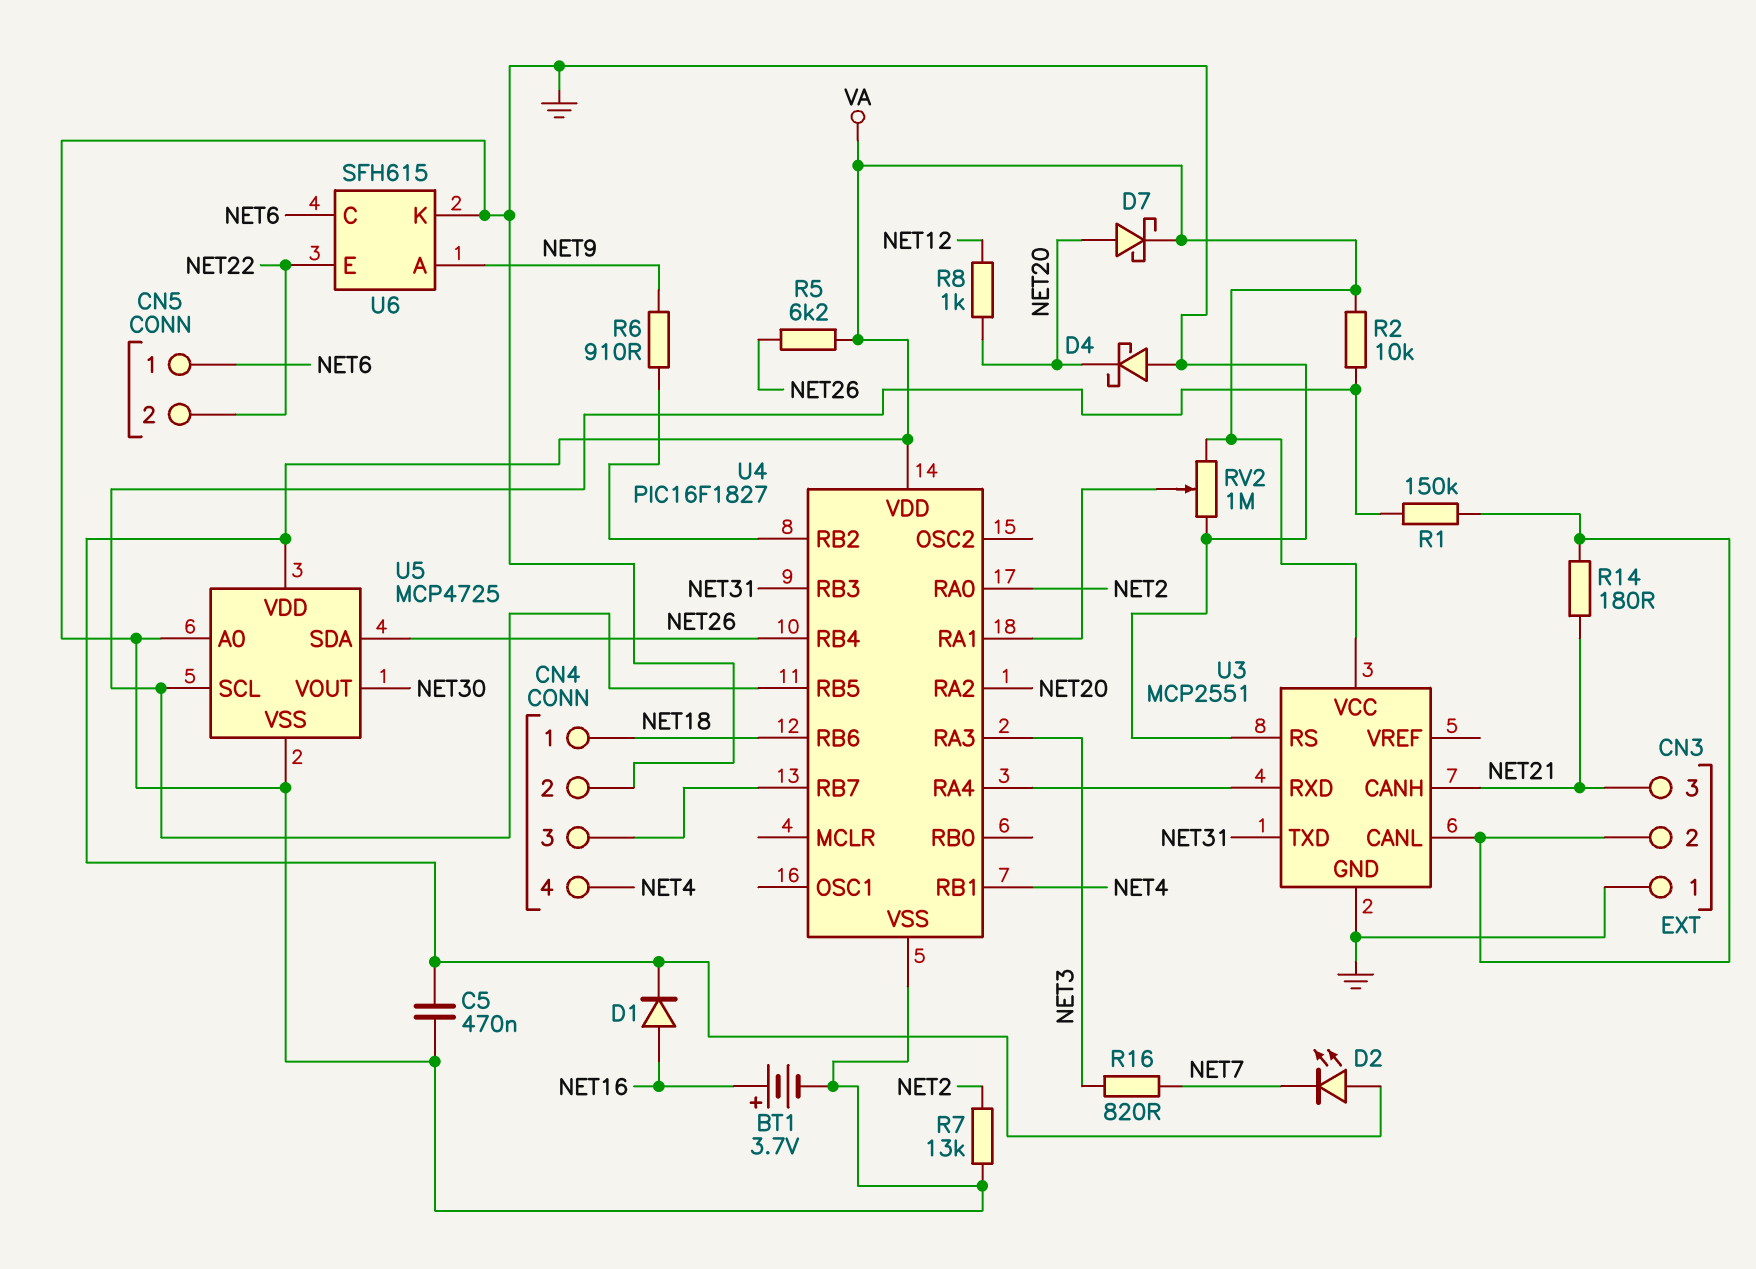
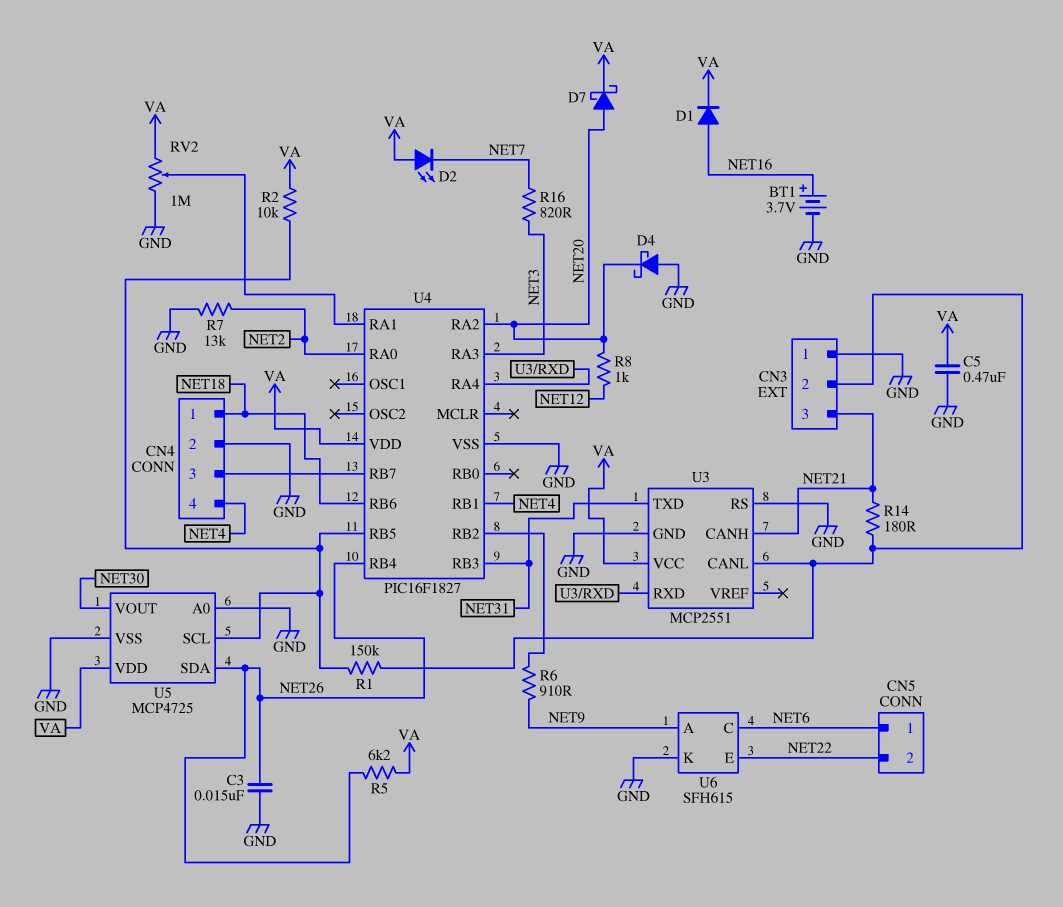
C3: none -> 15nF (GND, NET26)

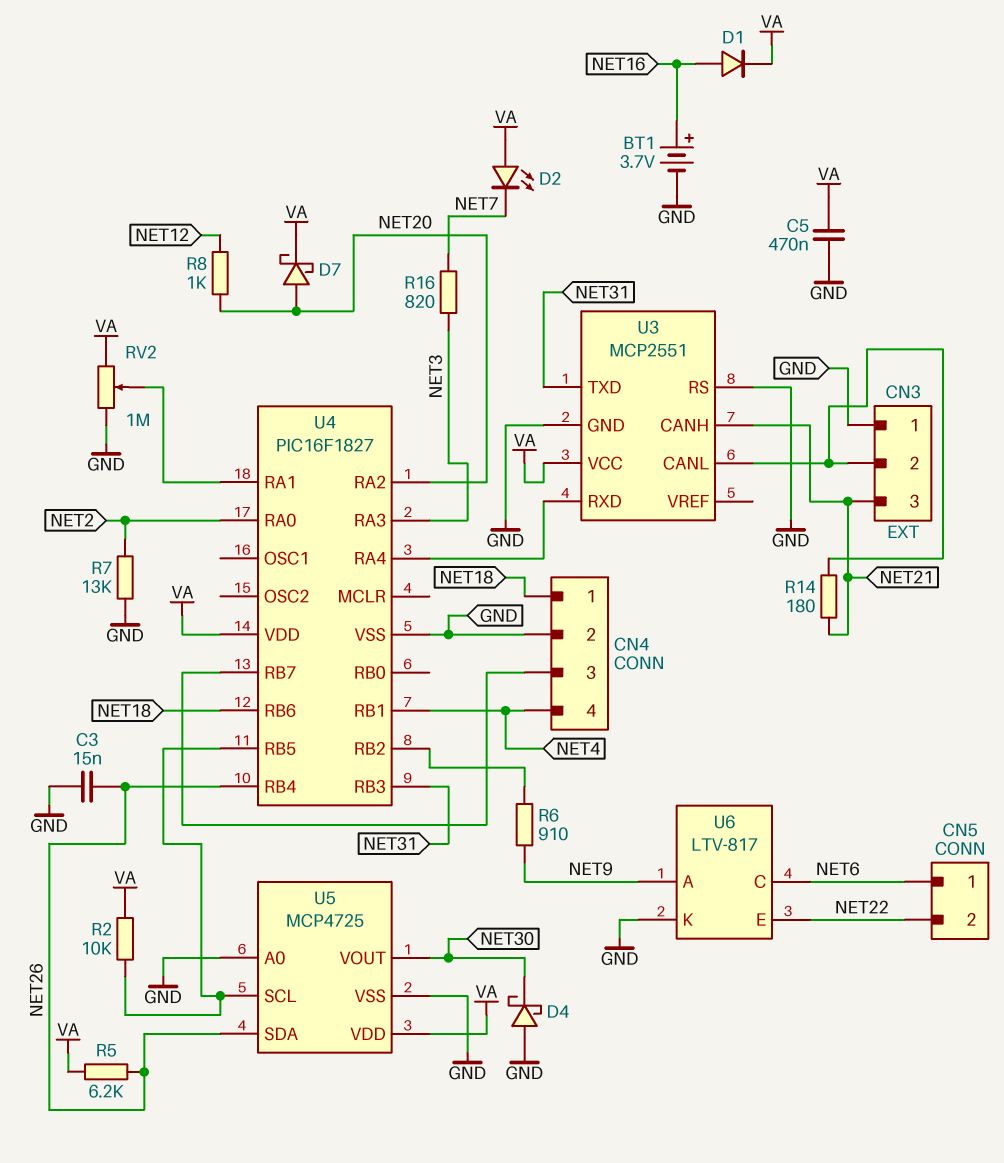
D4: schottky (A GND, K NET20) -> schottky (A GND, K NET30)
R1: 150k (CN3/2, U4/RB5) -> none
U6: SFH615 -> LTV-817

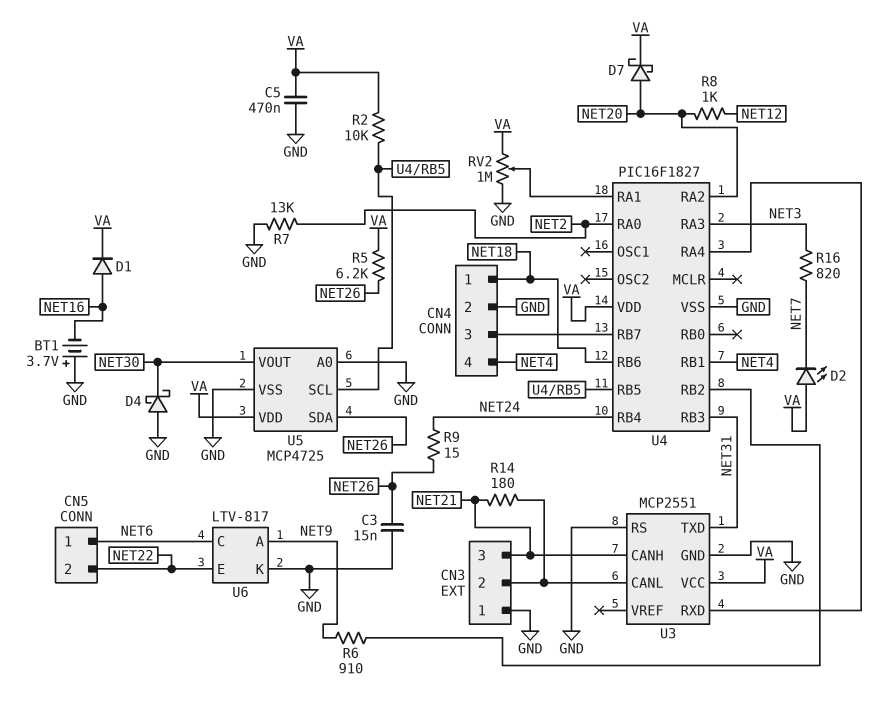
BT1: 3.7V (plus NET16, minus GND) -> 3.7V (plus GND, minus NET16)
R9: none -> 15 (NET24, NET26)
U4 pin RB4: NET26 -> NET24

